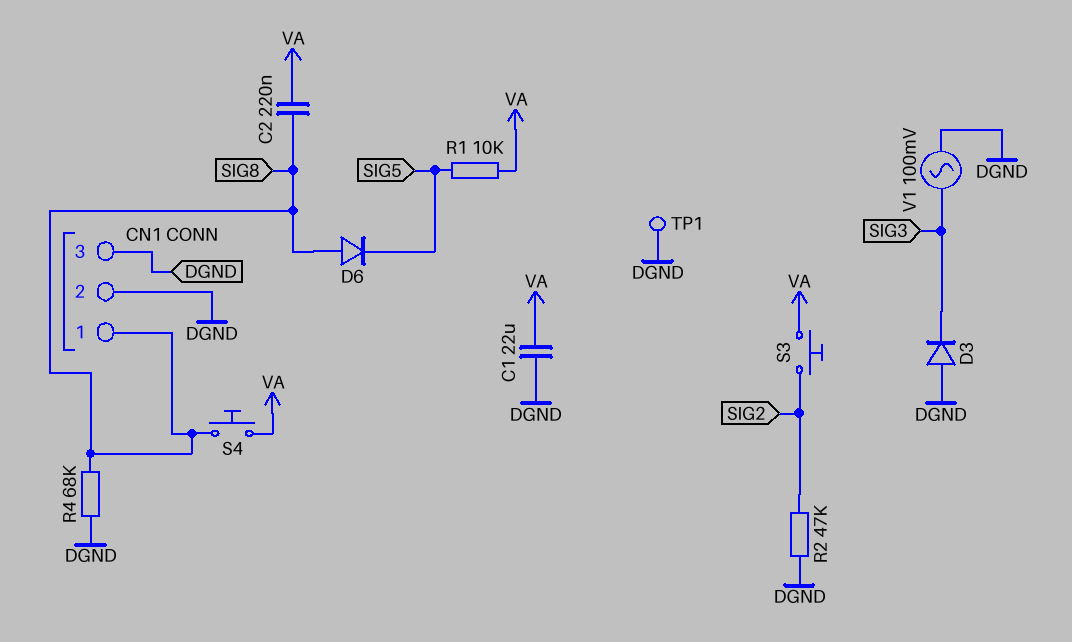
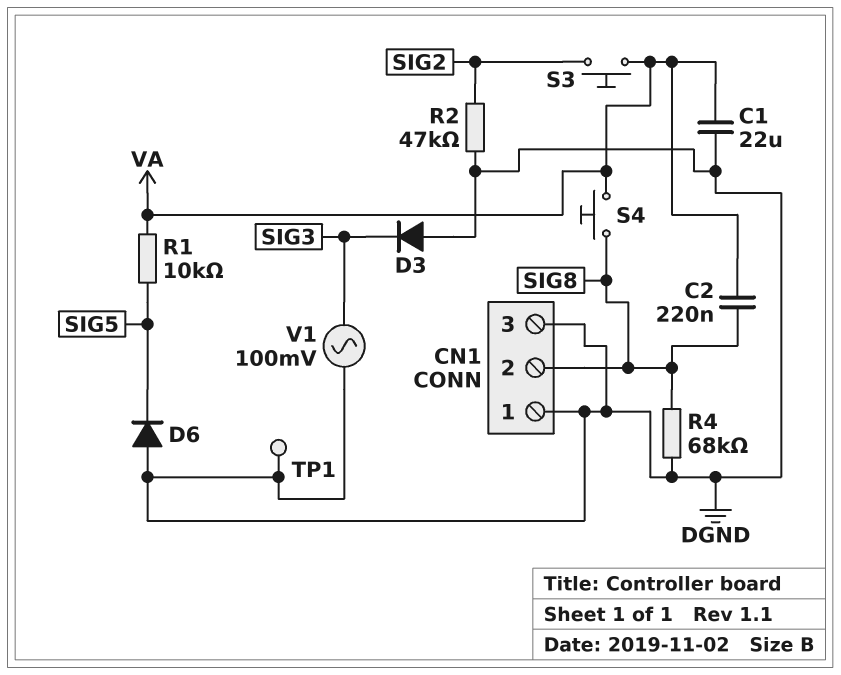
CN1 pin 1: SIG8 -> DGND
CN1 pin 2: DGND -> SIG8
D6: diode (A SIG8, K SIG5) -> diode (A DGND, K SIG5)

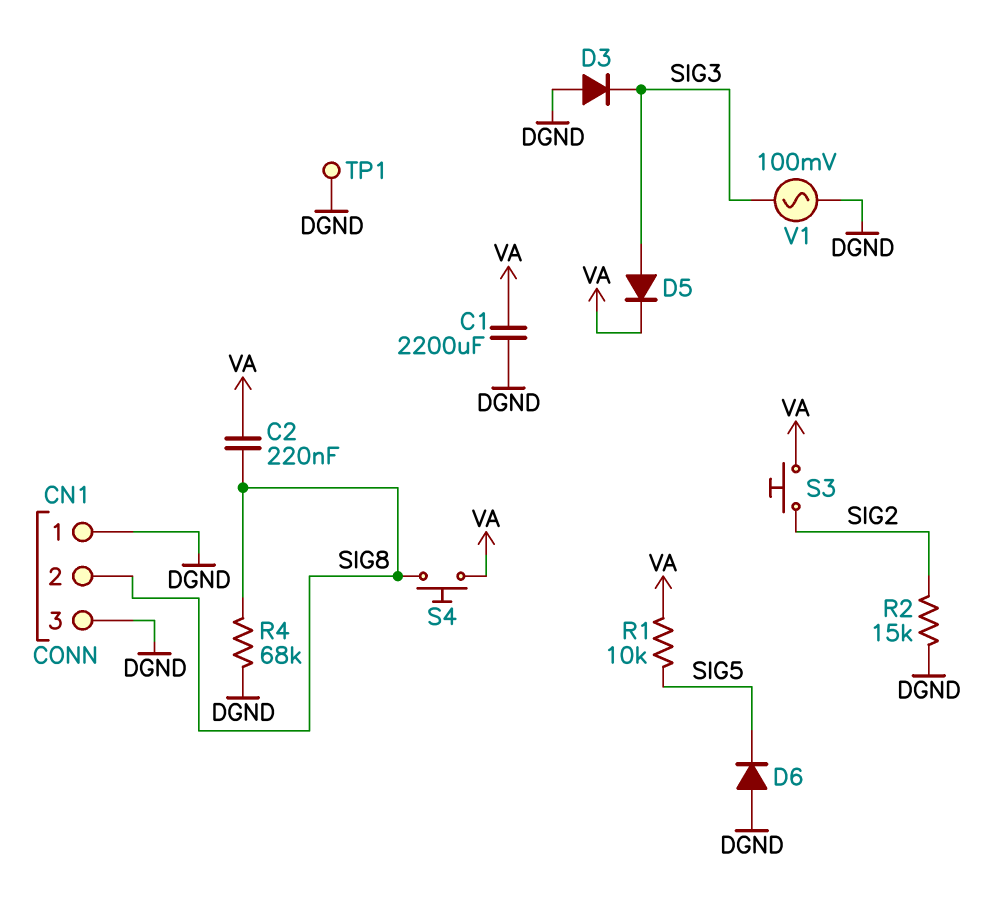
C1: 22uF (DGND, VA) -> 2200uF (DGND, VA)
D5: none -> diode (A SIG3, K VA)
R2: 47k (DGND, SIG2) -> 15k (DGND, SIG2)

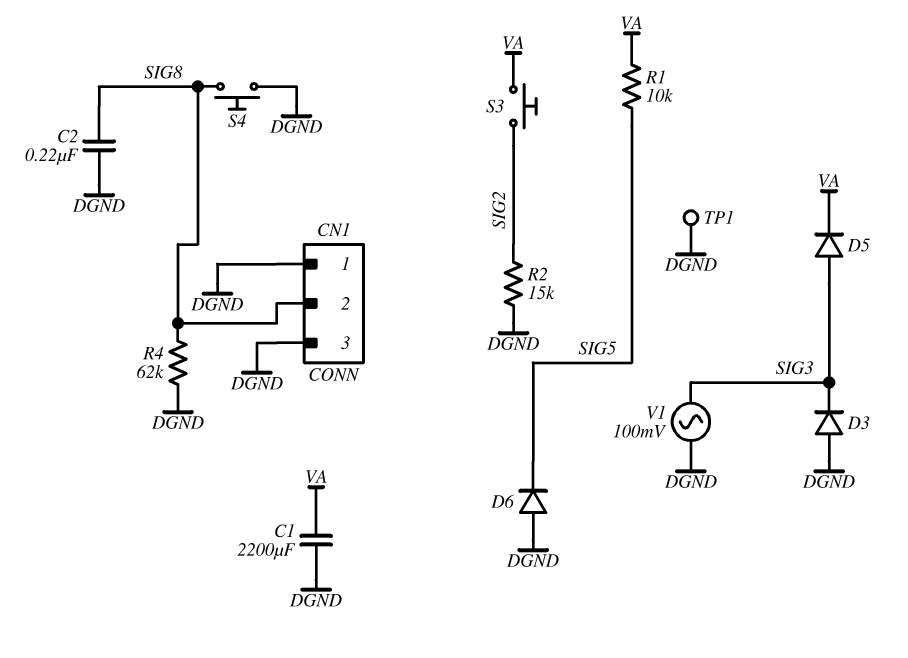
C2: 220nF (SIG8, VA) -> 220nF (DGND, SIG8)
R4: 68k (DGND, SIG8) -> 62k (DGND, SIG8)
S4: button (SIG8, VA) -> button (DGND, SIG8)

